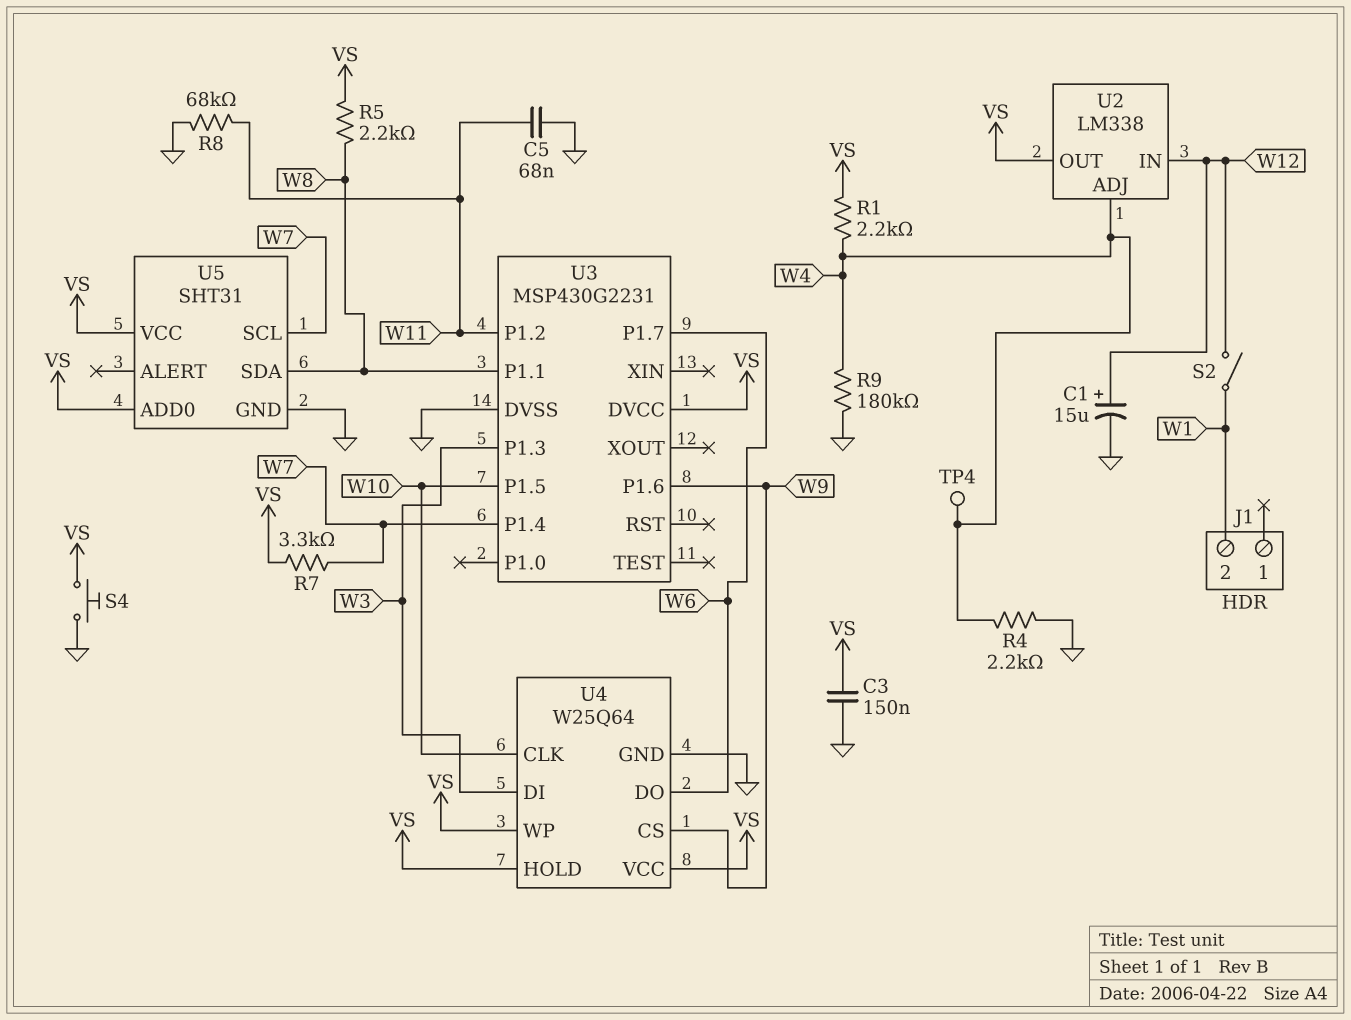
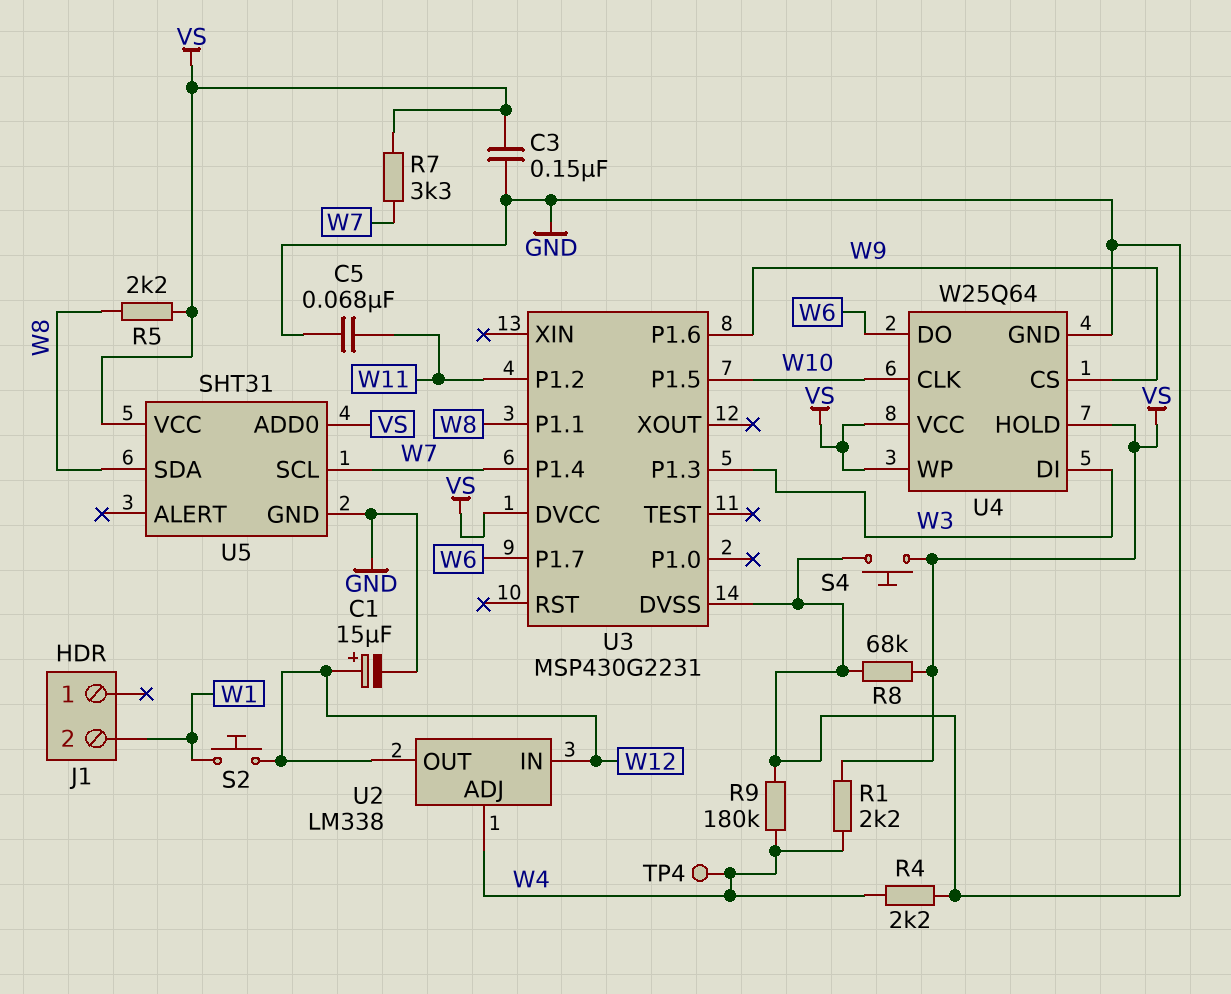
R8: 68k (GND, W11) -> 68k (GND, VS)
S2: switch (W1, W12) -> button (W1, W12)
U2 pin OUT: VS -> W12

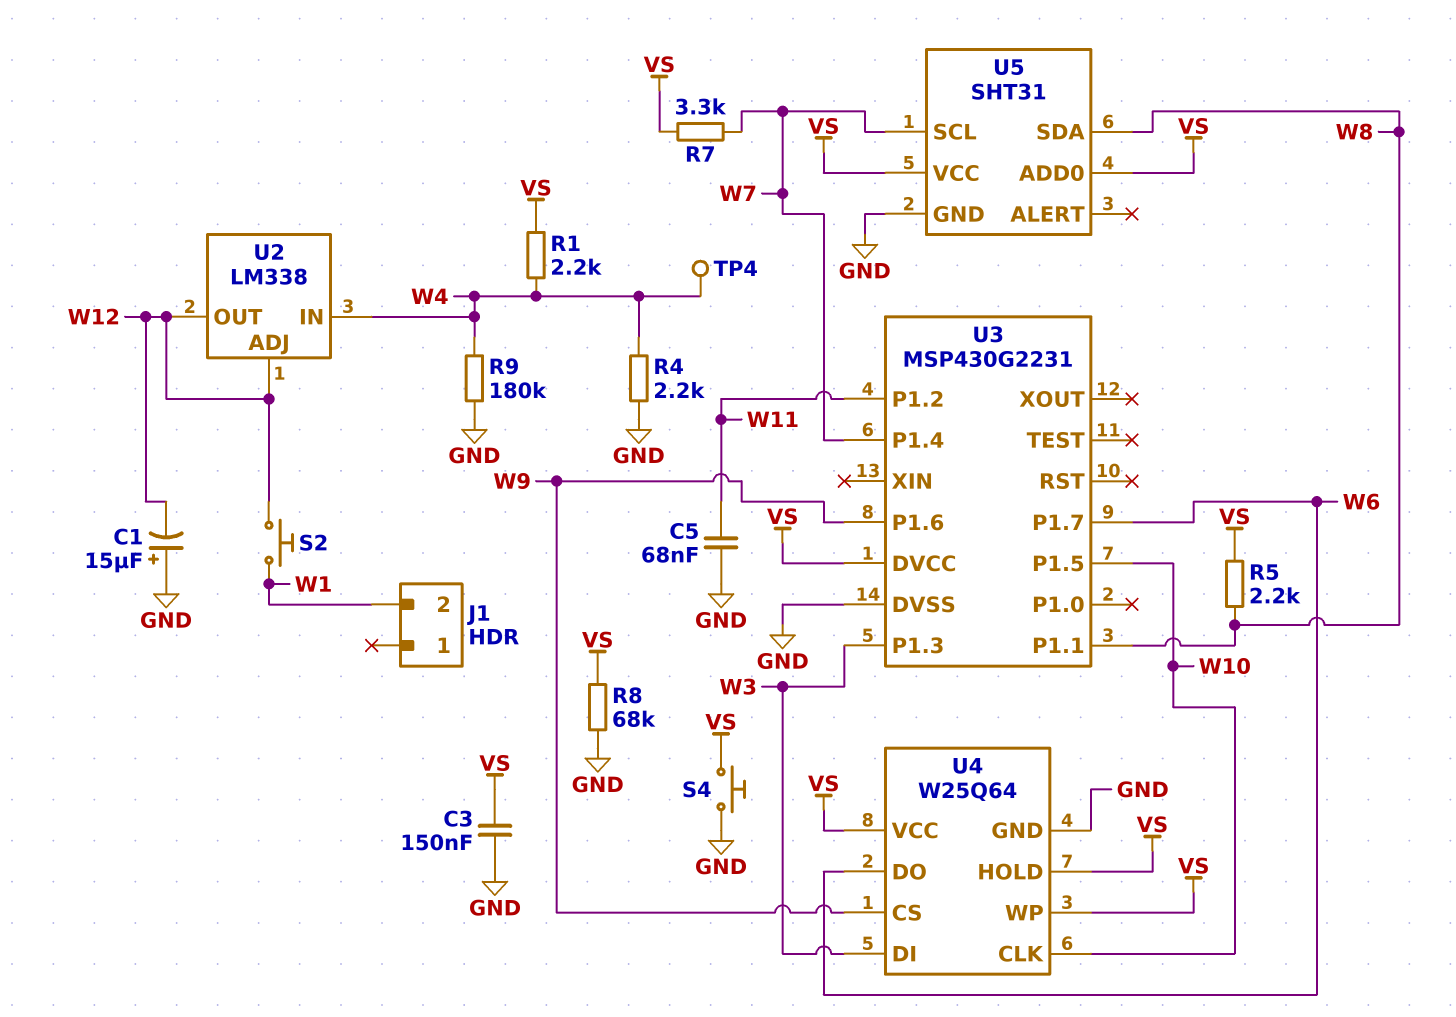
C1: 15uF (plus W12, minus GND) -> 15uF (plus GND, minus W12)
U2 pin ADJ: W4 -> W12
U2 pin IN: W12 -> W4

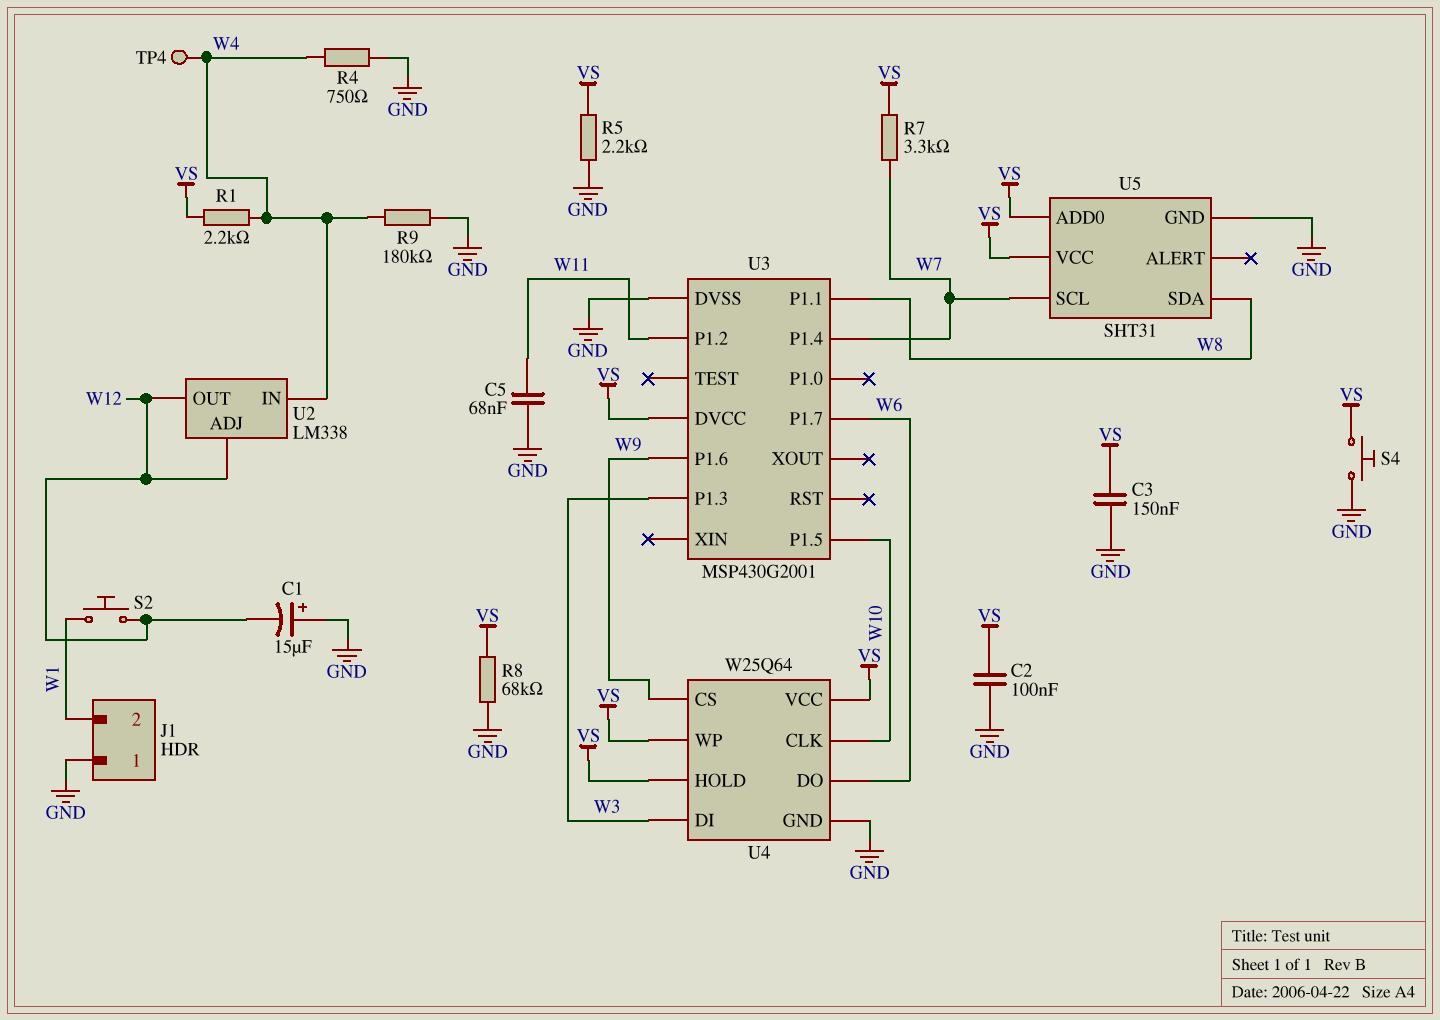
C2: none -> 100nF (GND, VS)
J1 pin 1: none -> GND
R4: 2.2k (GND, W4) -> 750 (GND, W4)
R5: 2.2k (VS, W8) -> 2.2k (GND, VS)
U3: MSP430G2231 -> MSP430G2001

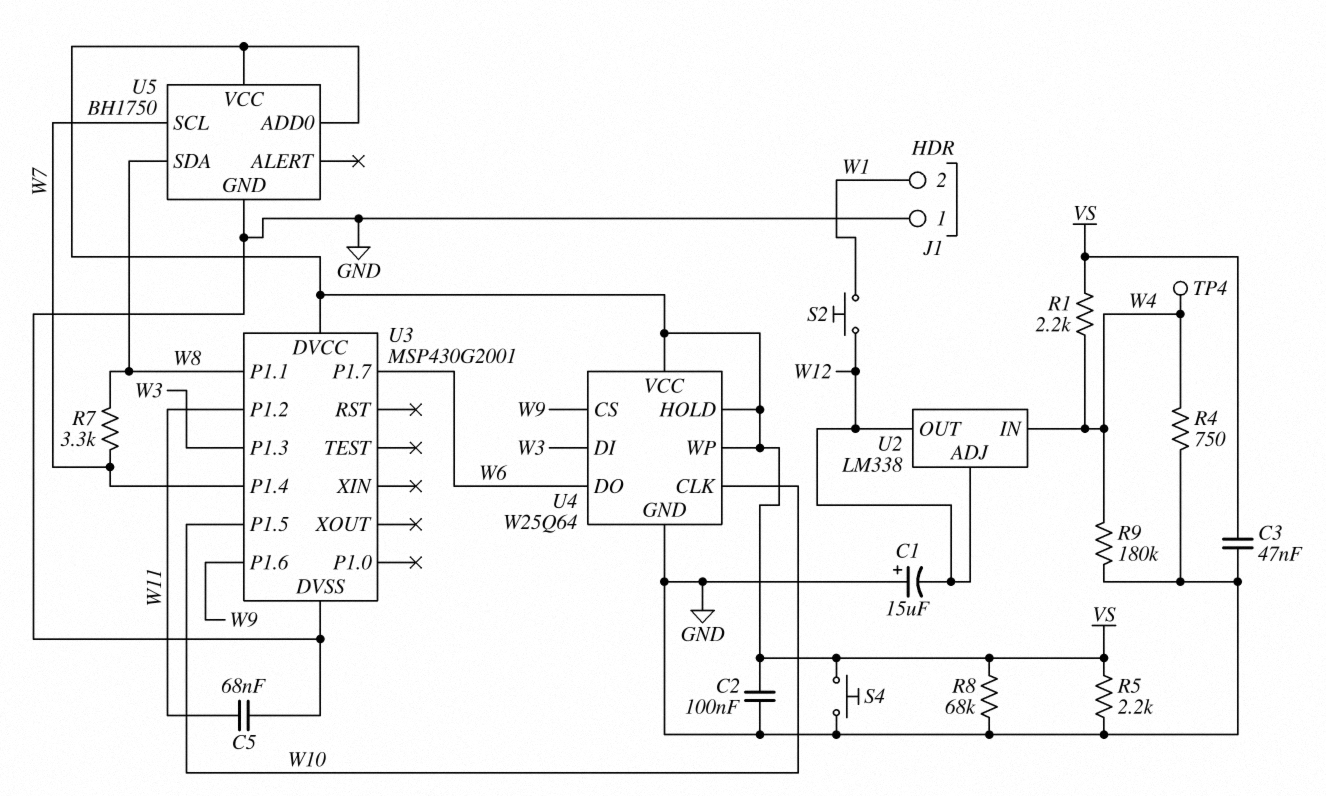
C3: 150nF (GND, VS) -> 47nF (GND, VS)
R7: 3.3k (VS, W7) -> 3.3k (W7, W8)
U5: SHT31 -> BH1750

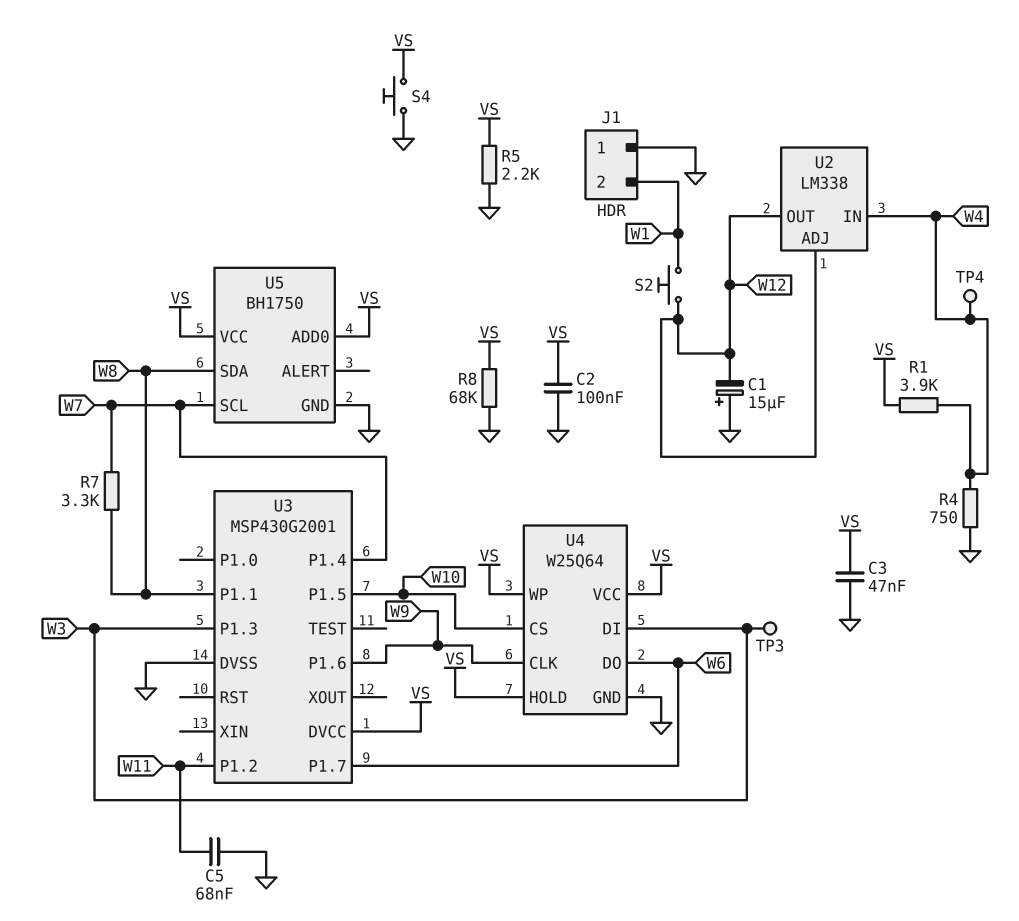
R1: 2.2k (VS, W4) -> 3.9k (VS, W4)
R9: 180k (GND, W4) -> none
TP3: none -> test point (W3)
U4 pin CLK: W10 -> W9
U4 pin CS: W9 -> W10

